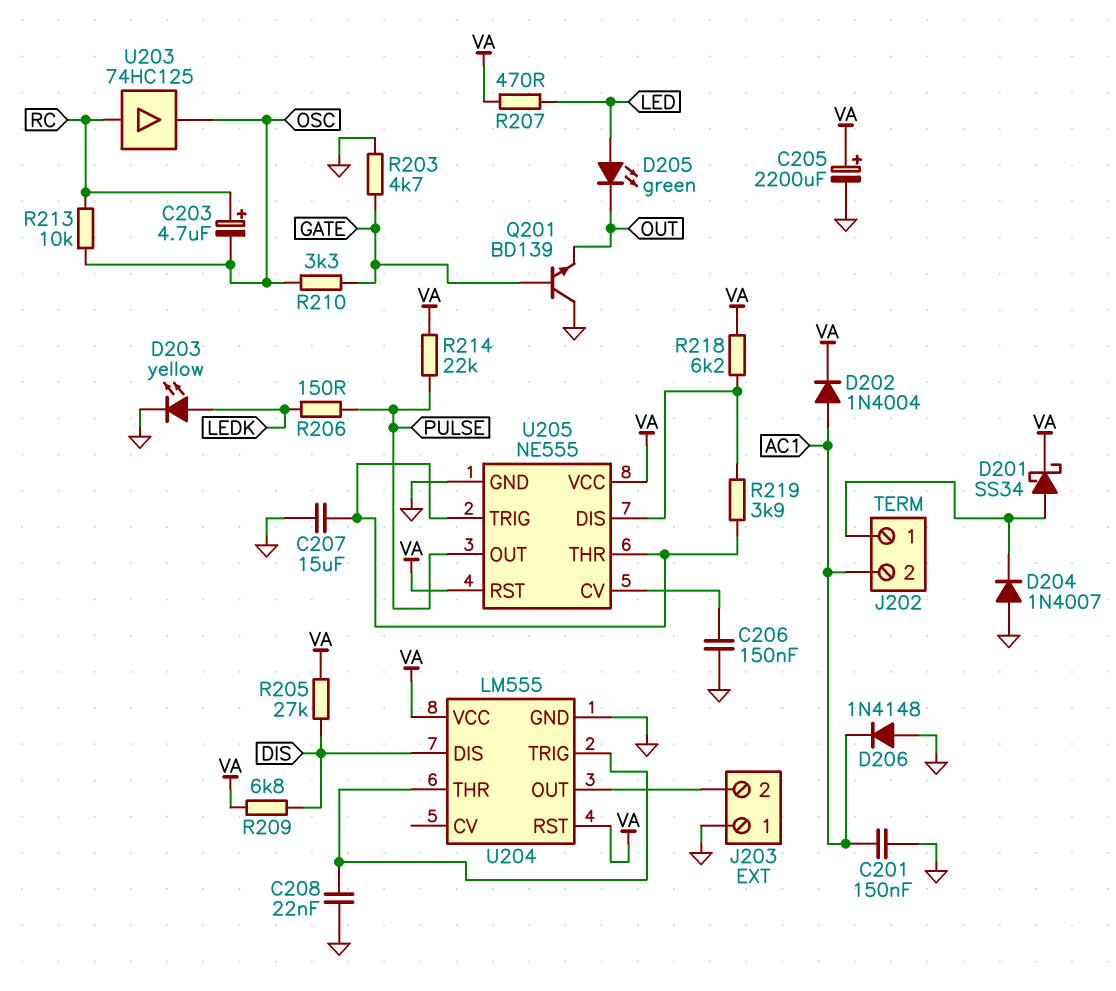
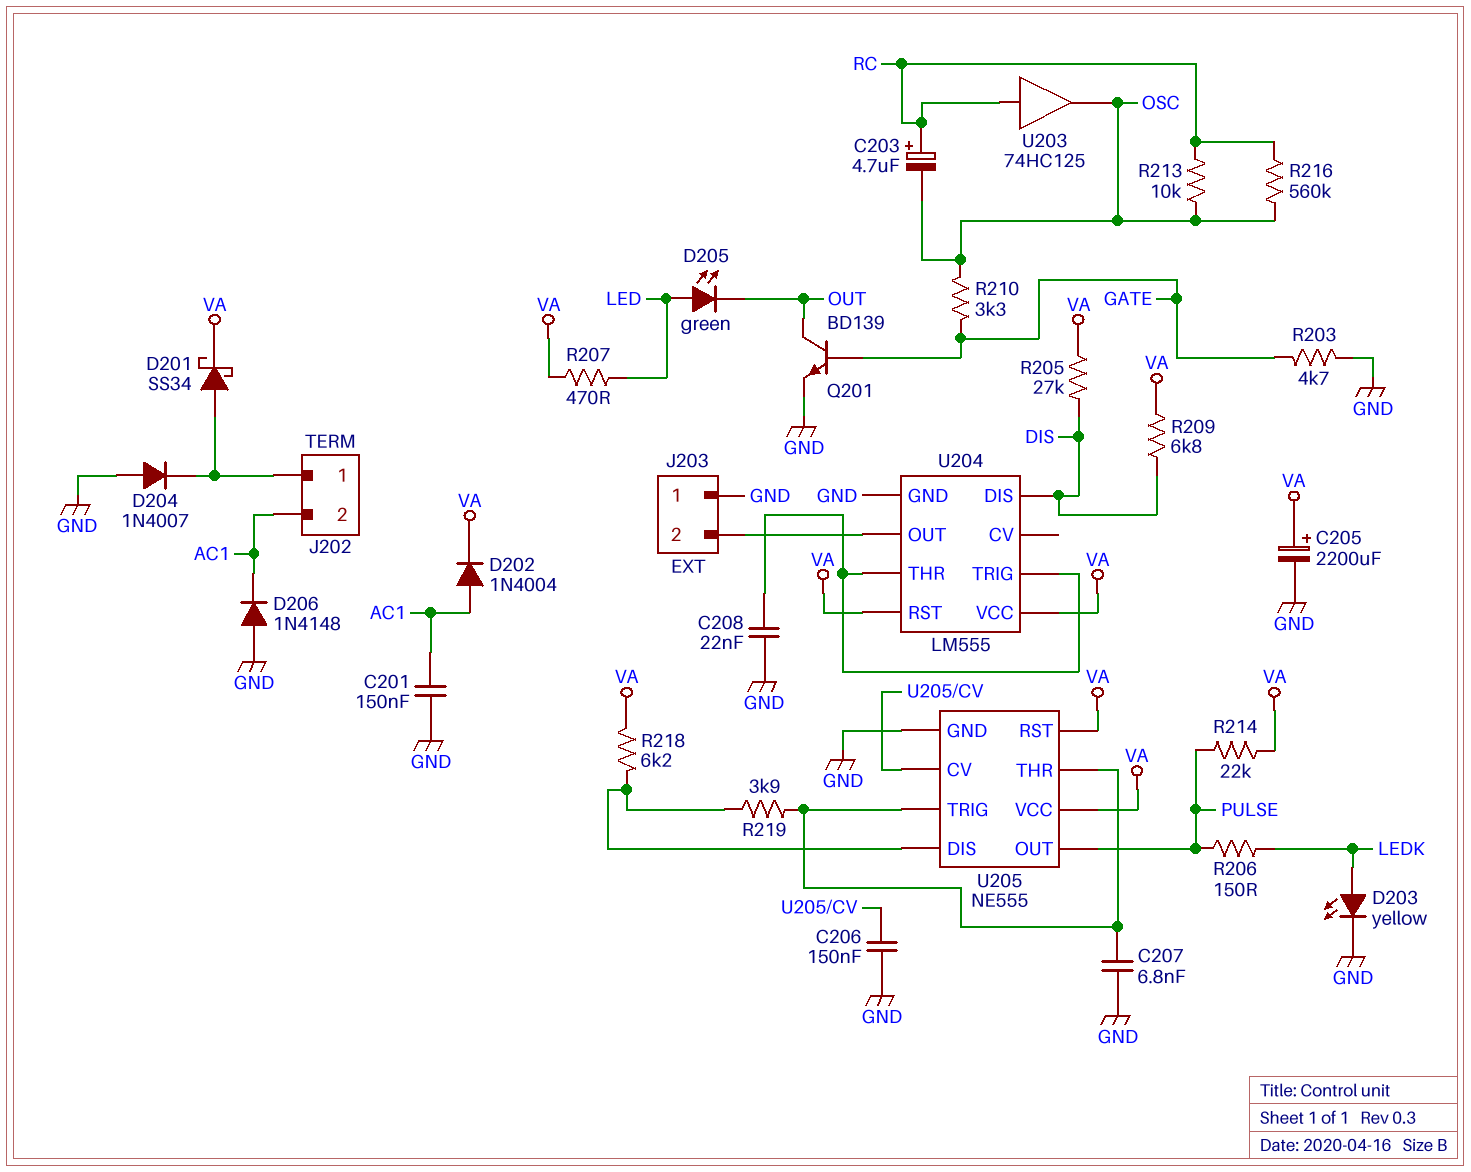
C207: 15uF (GND, U205/THR) -> 6.8nF (GND, U205/THR)
Q201: NPN BD139 (B GATE, C GND, E OUT) -> NPN BD139 (B GATE, C OUT, E GND)
R216: none -> 560k (OSC, RC)

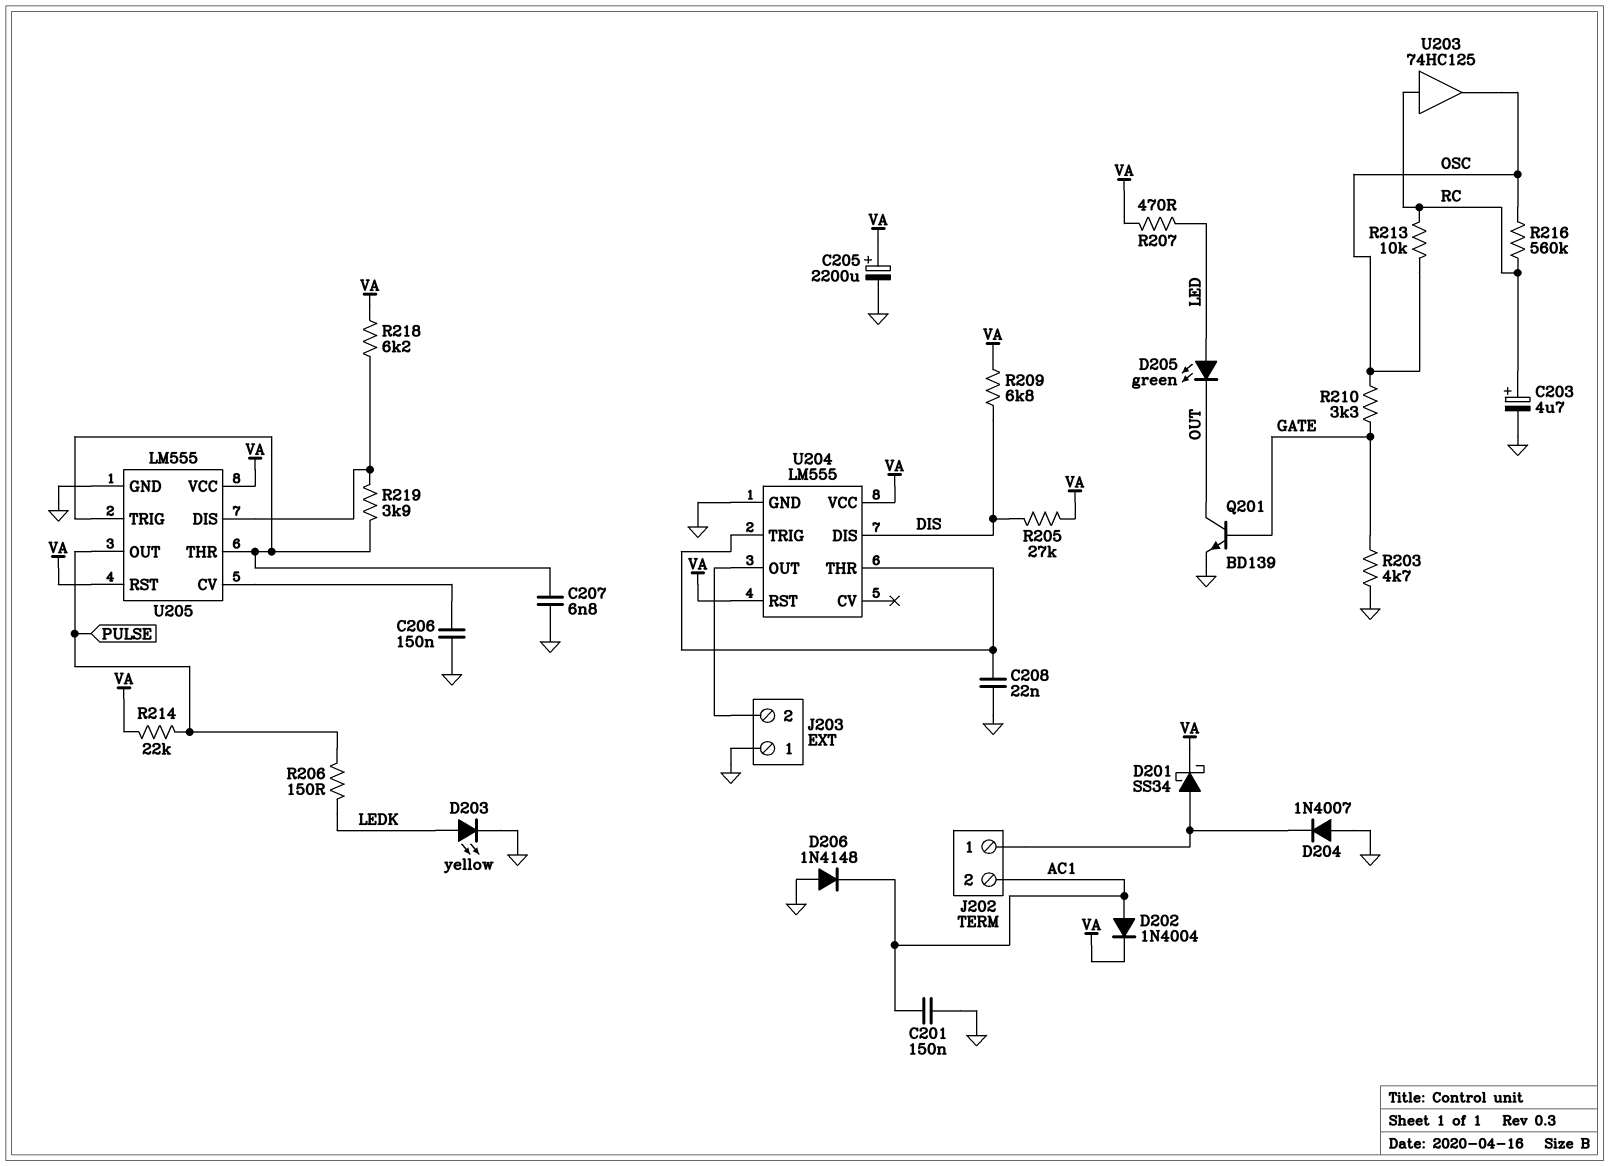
C203: 4.7uF (plus RC, minus OSC) -> 4.7uF (plus RC, minus GND)
U205: NE555 -> LM555

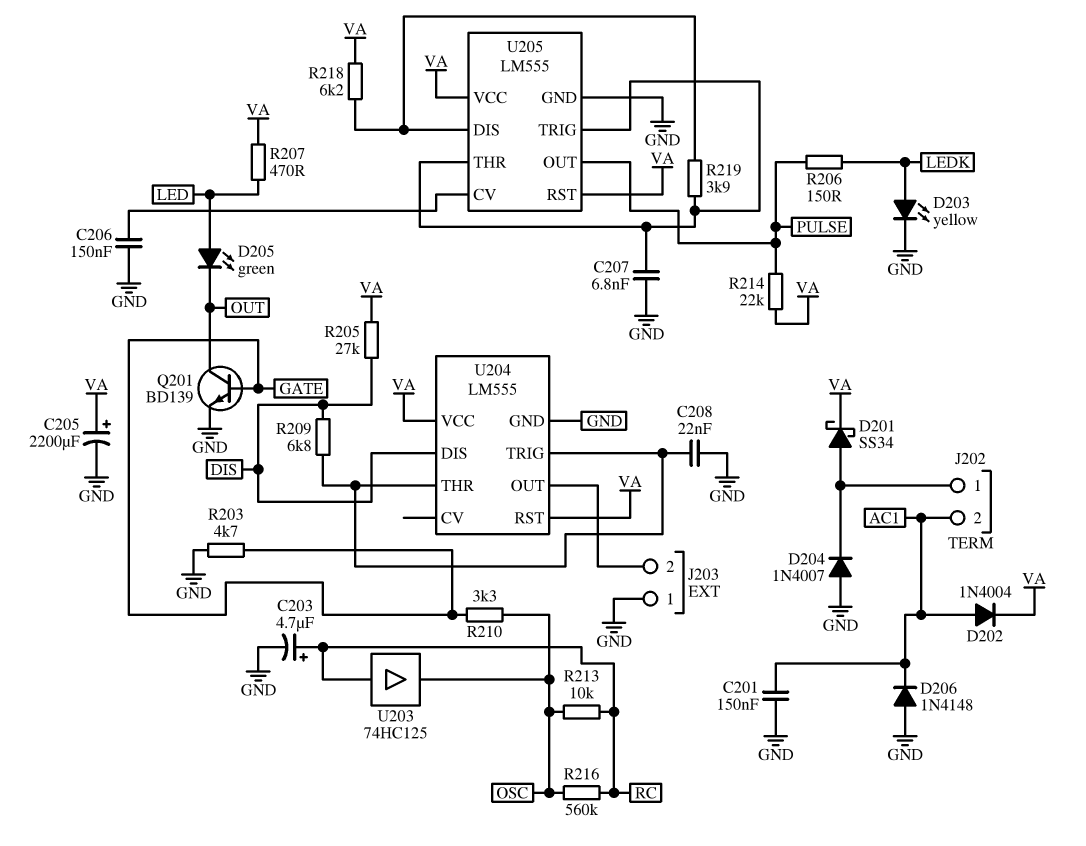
R209: 6.8k (DIS, VA) -> 6.8k (DIS, U204/THR)

